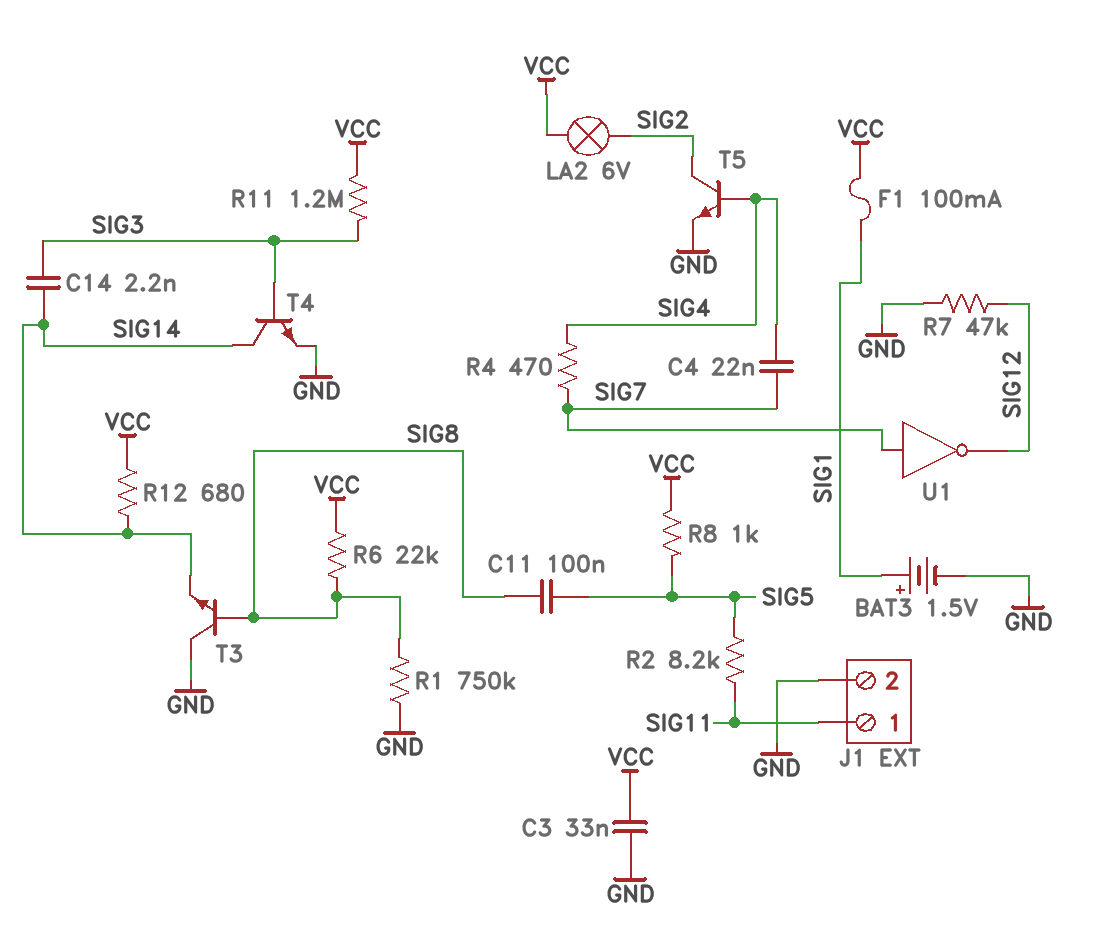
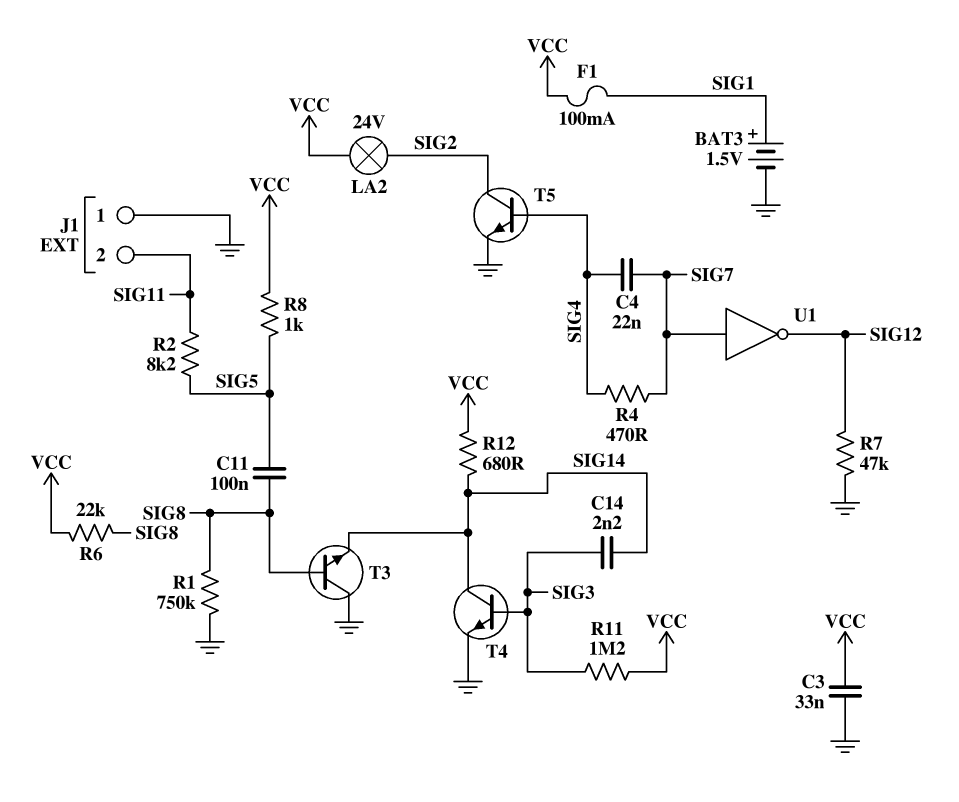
J1 pin 1: SIG11 -> GND
J1 pin 2: GND -> SIG11
LA2: lamp 6V (SIG2, VCC) -> lamp 24V (SIG2, VCC)

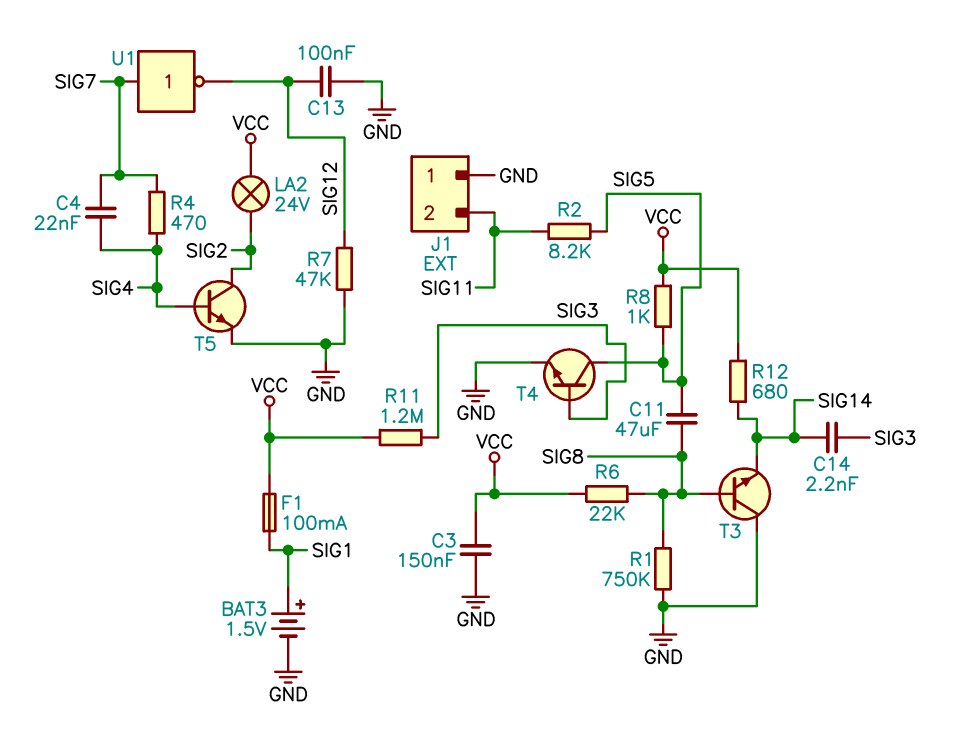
C3: 33nF (GND, VCC) -> 150nF (GND, VCC)
C11: 100nF (SIG5, SIG8) -> 47uF (SIG5, SIG8)
C13: none -> 100nF (GND, SIG12)
T4: NPN (B SIG3, C SIG14, E GND) -> NPN (B SIG3, C SIG5, E GND)

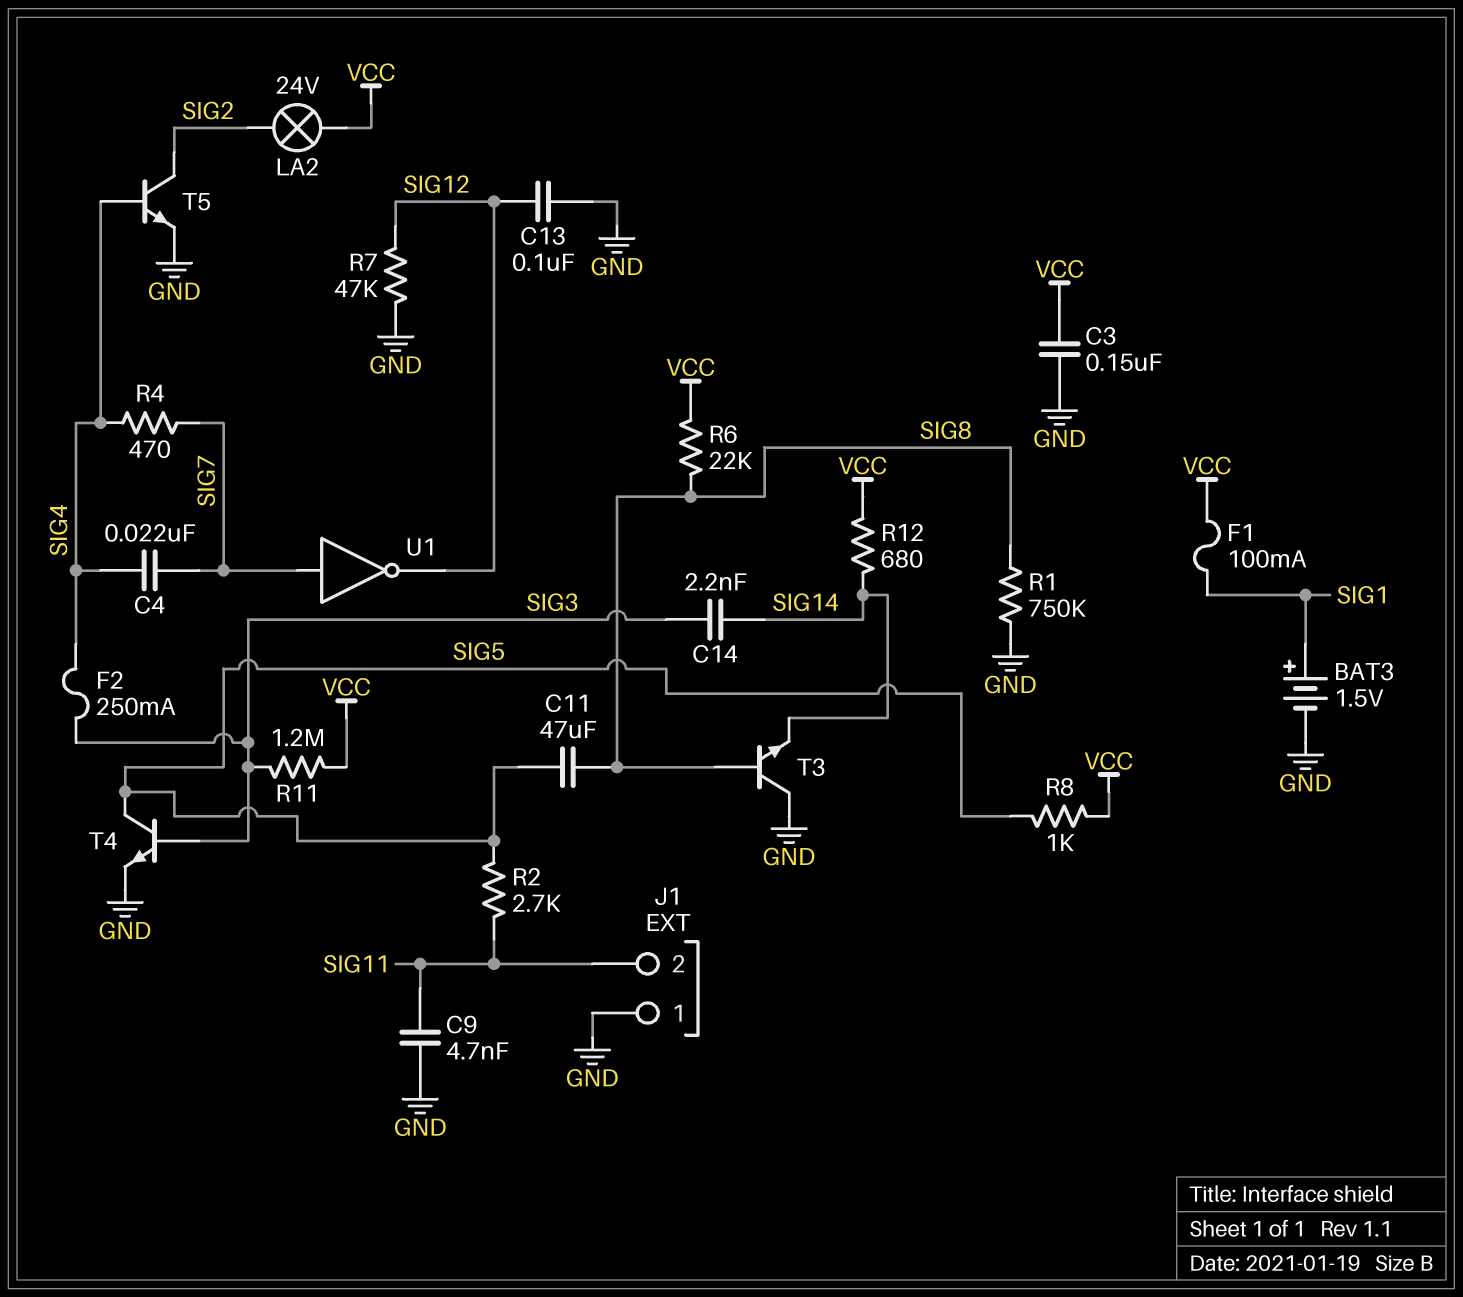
C9: none -> 4.7nF (GND, SIG11)
F2: none -> 250mA (SIG3, SIG4)
R2: 8.2k (SIG5, SIG11) -> 2.7k (SIG5, SIG11)

